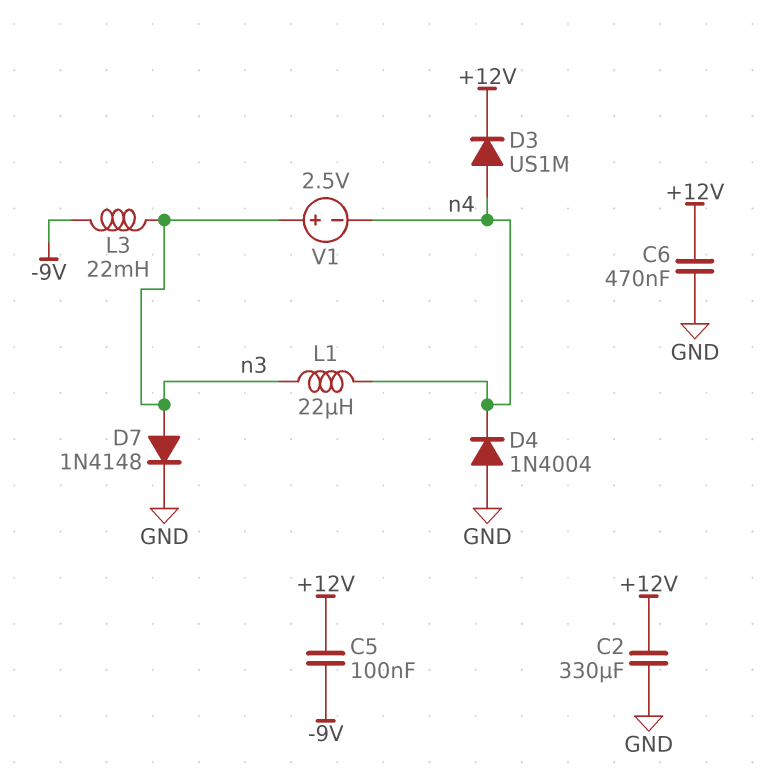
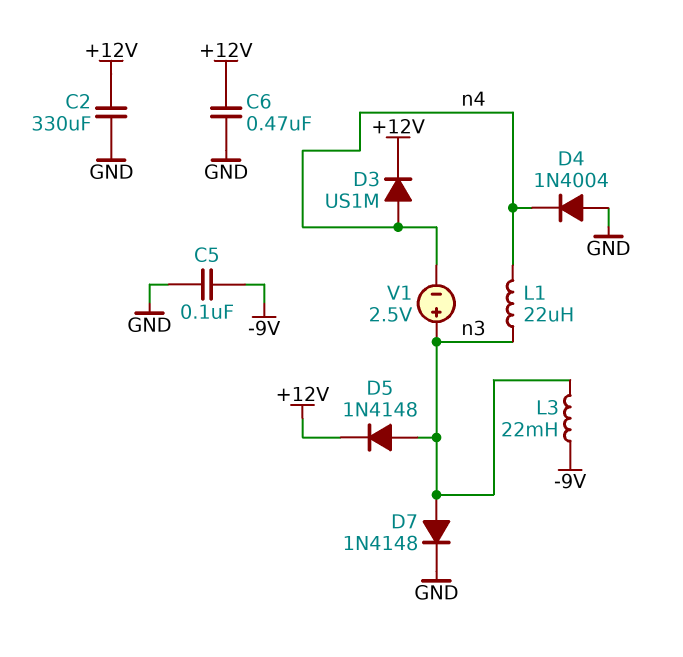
C5: 100nF (+12V, -9V) -> 100nF (-9V, GND)
D5: none -> diode 1N4148 (A n3, K +12V)

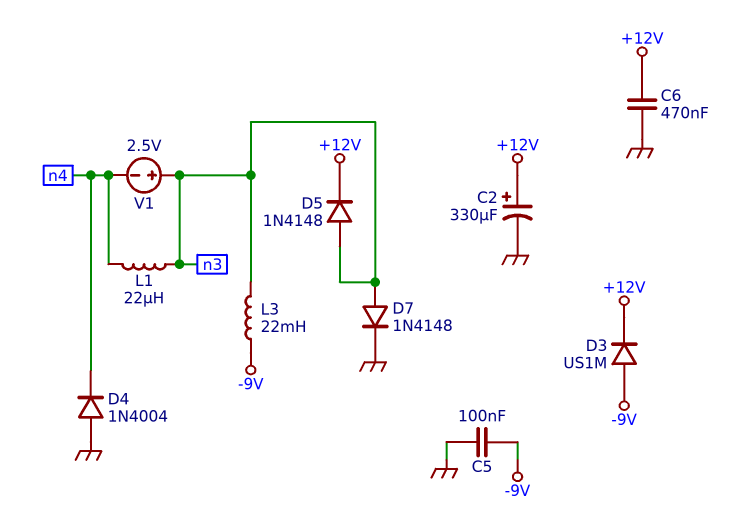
C2: 330uF (+12V, GND) -> 330uF (plus +12V, minus GND)
D3: diode US1M (A n4, K +12V) -> diode US1M (A -9V, K +12V)

